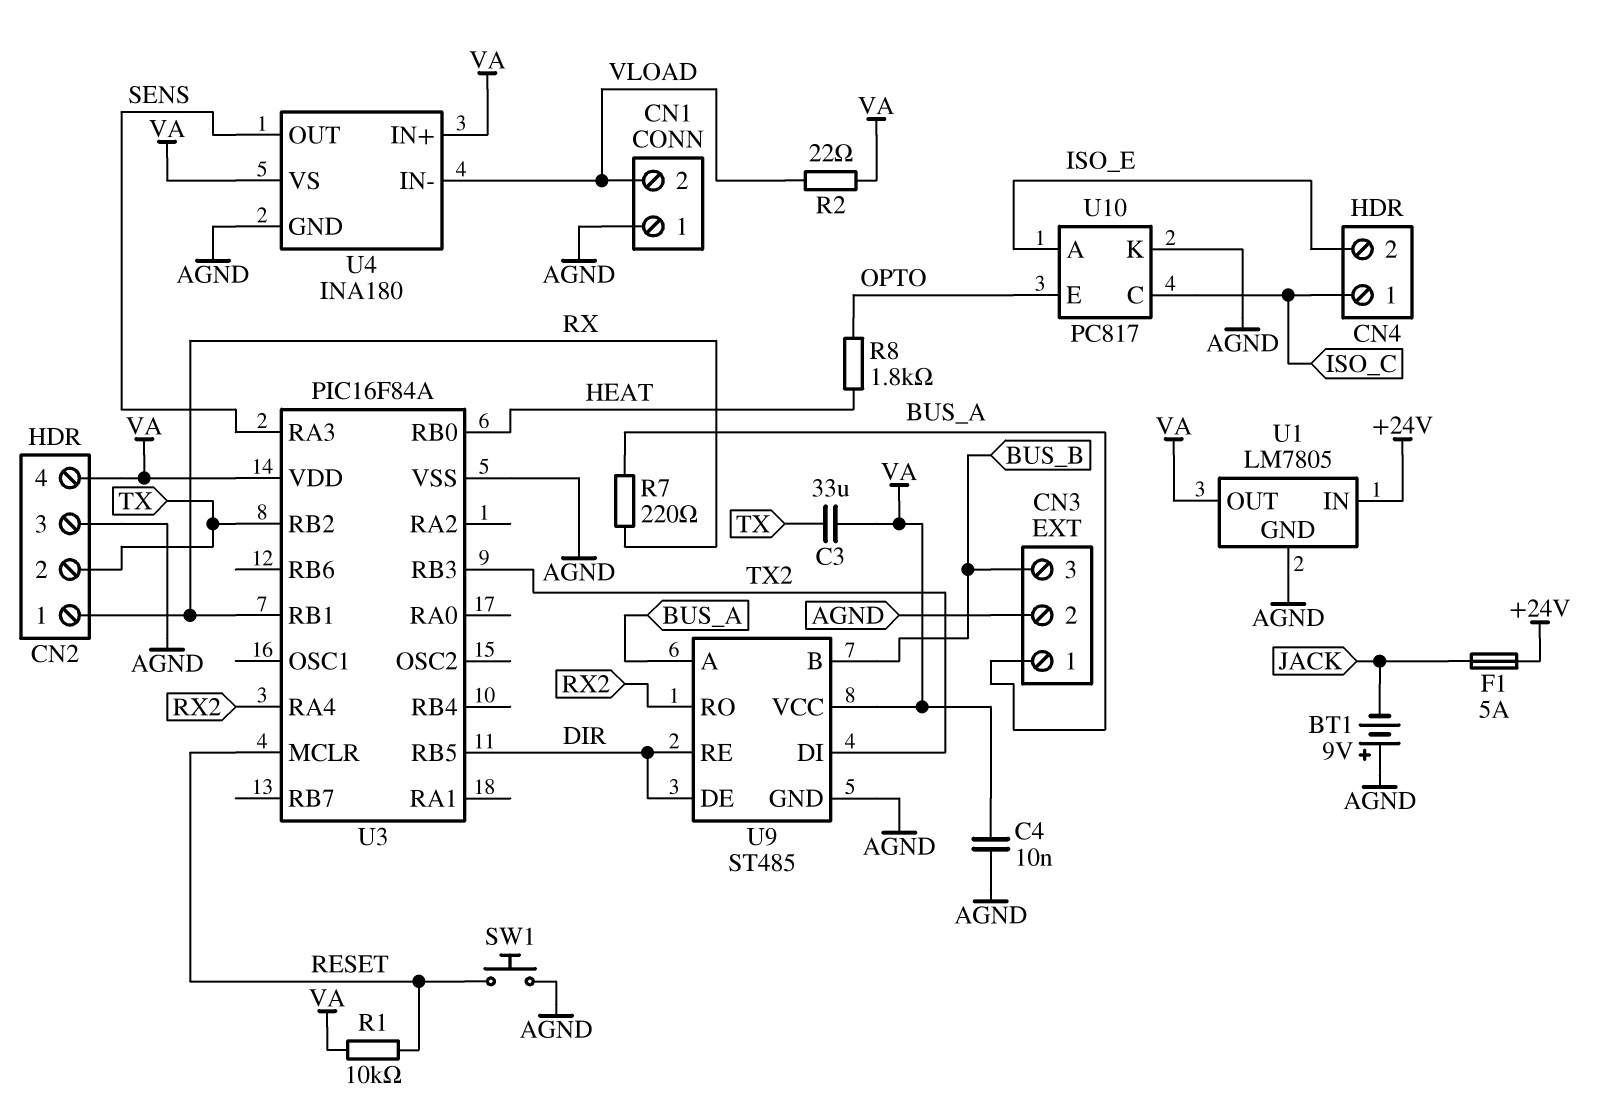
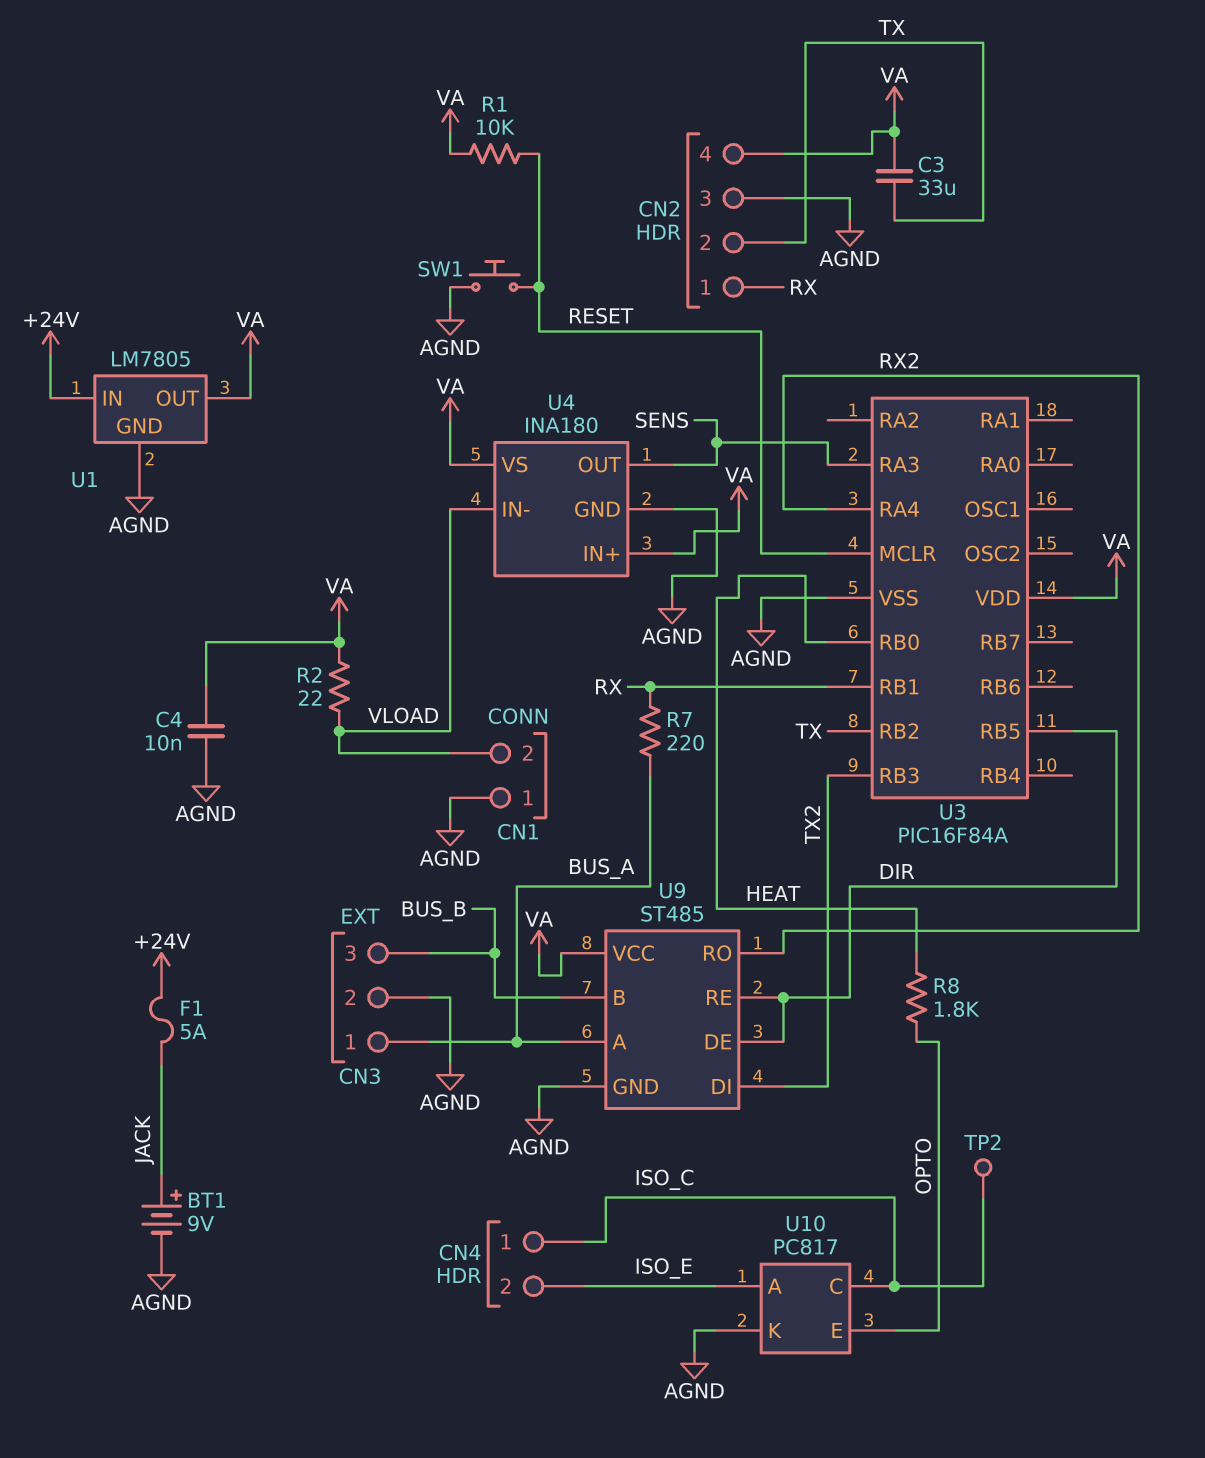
BT1: 9V (plus AGND, minus JACK) -> 9V (plus JACK, minus AGND)
TP2: none -> test point (ISO_C)

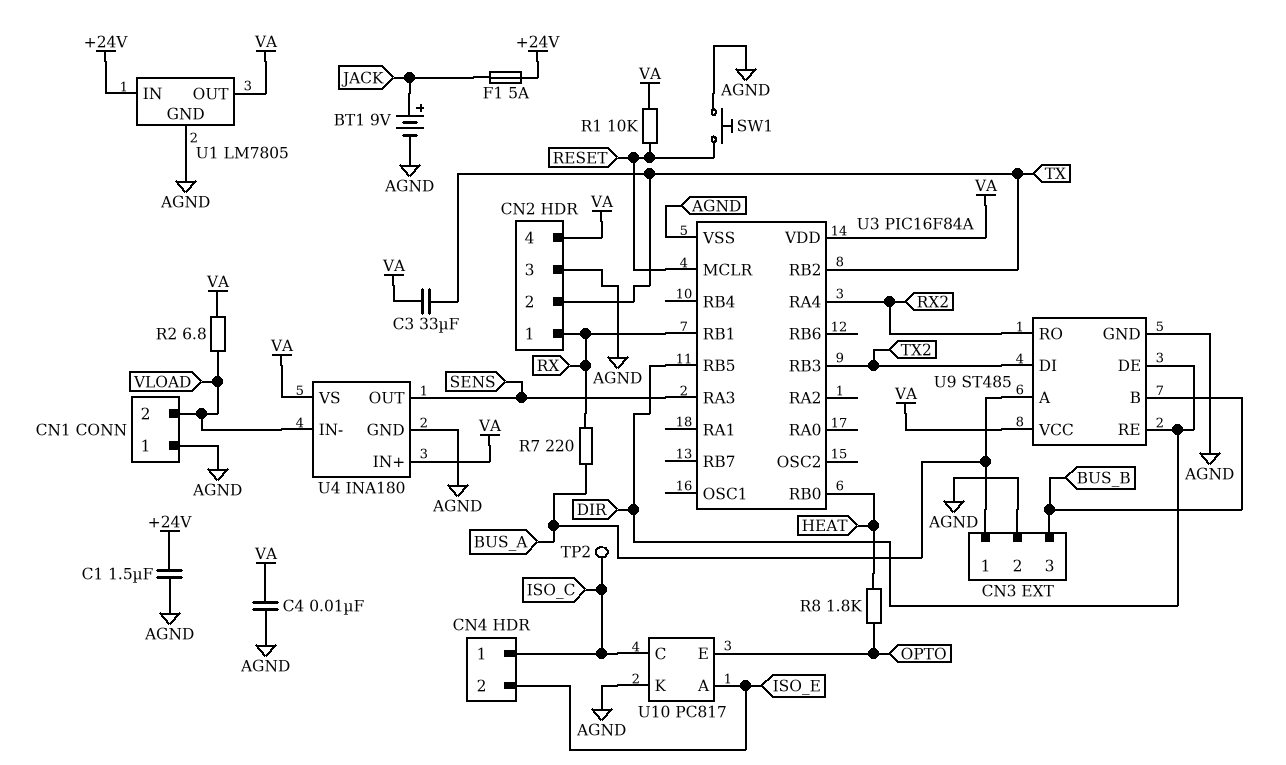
C1: none -> 1.5uF (+24V, AGND)
R2: 22 (VA, VLOAD) -> 6.8 (VA, VLOAD)

